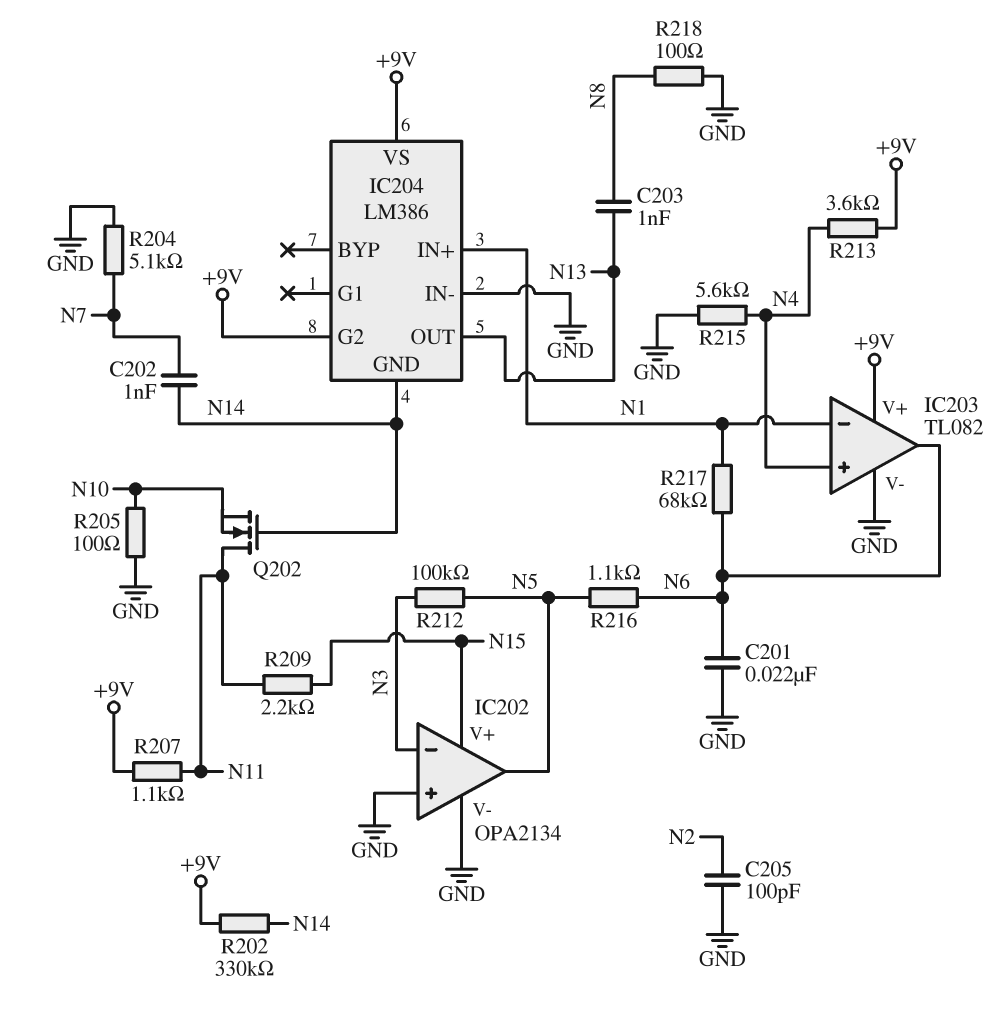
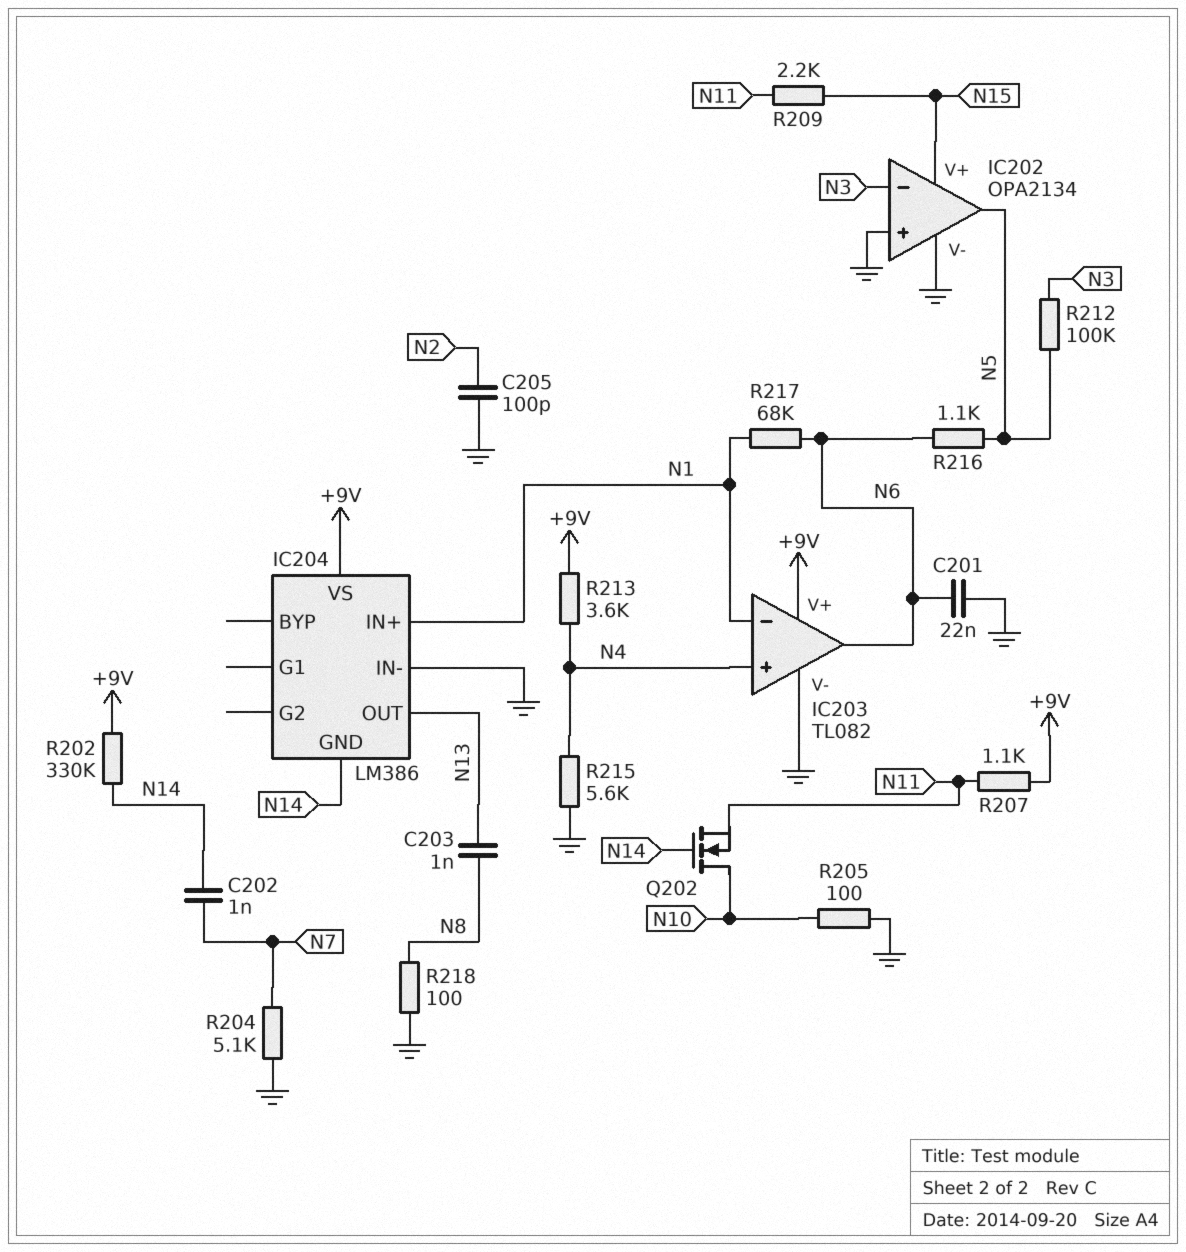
IC204 pin G2: +9V -> none
Q202: NMOS (G N14, D N11, S N10) -> NMOS (G N14, D N10, S N11)

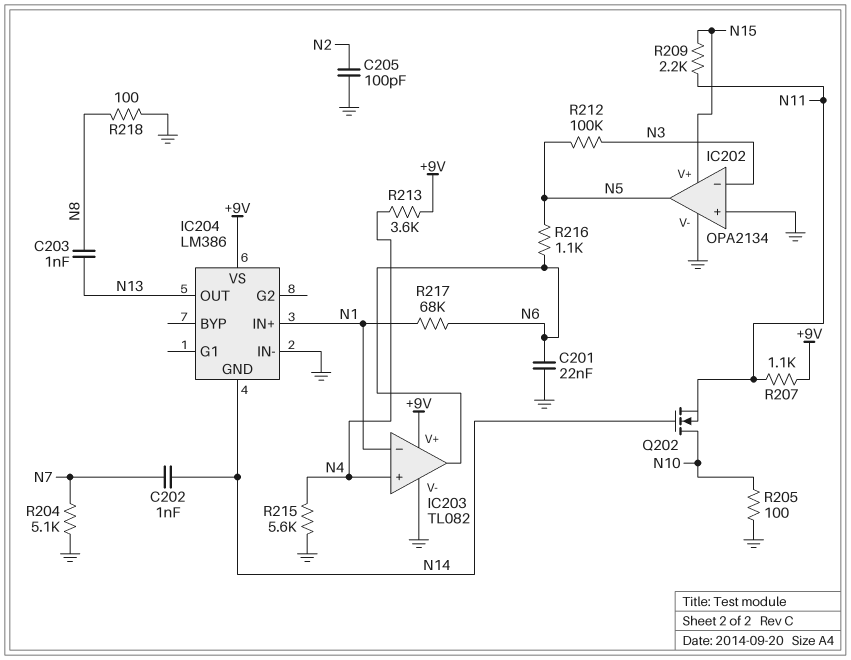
R202: 330k (+9V, N14) -> none

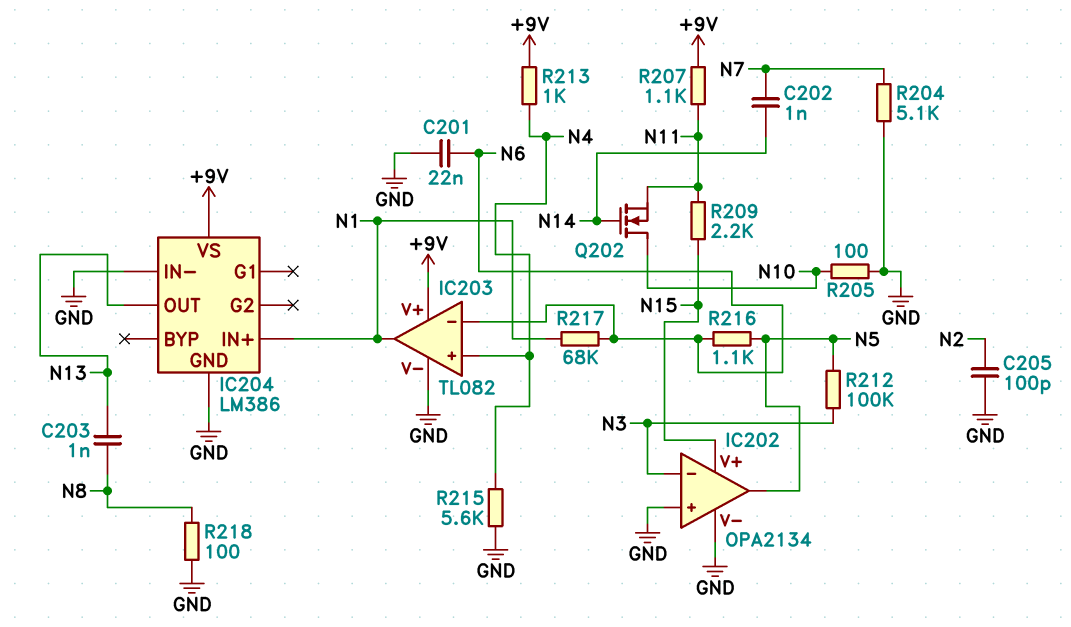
IC203 pin in-: N1 -> N6
IC203 pin out: N6 -> N1
IC204 pin GND: N14 -> GND
R213: 3.6k (+9V, N4) -> 1k (+9V, N4)

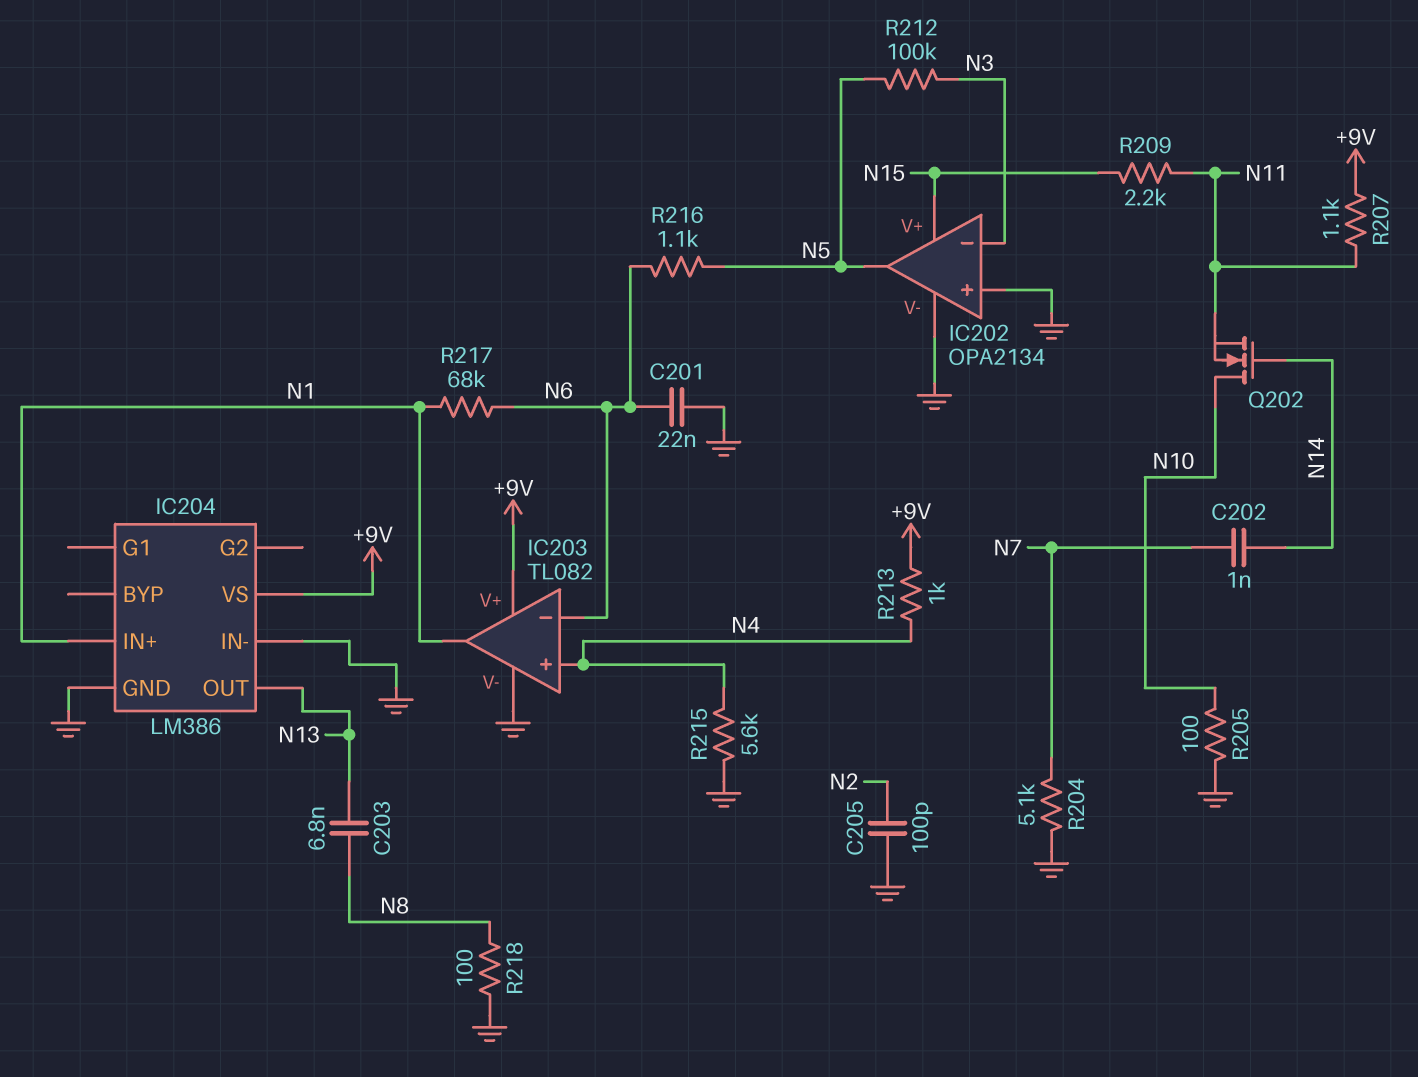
C203: 1nF (N8, N13) -> 6.8nF (N8, N13)

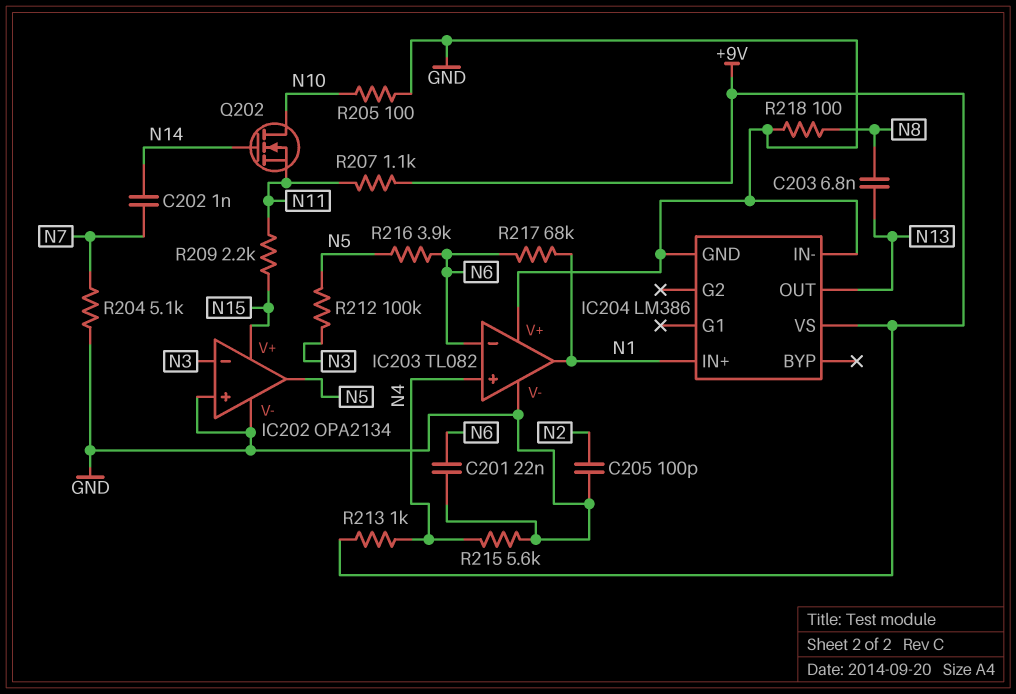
IC203 pin V+: +9V -> GND
R216: 1.1k (N5, N6) -> 3.9k (N5, N6)

